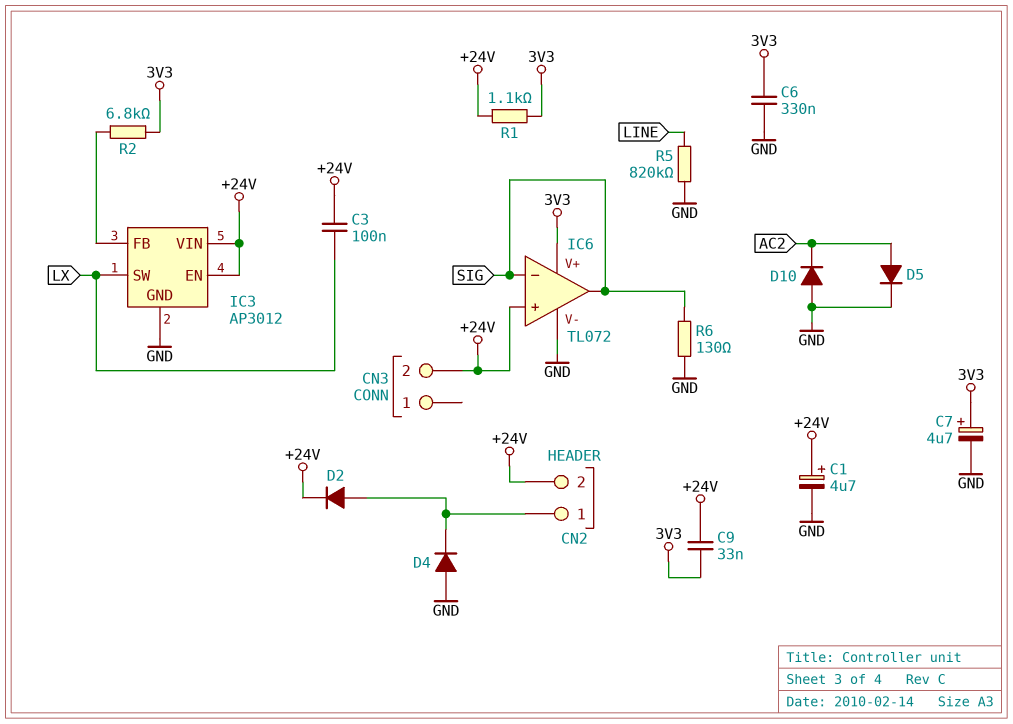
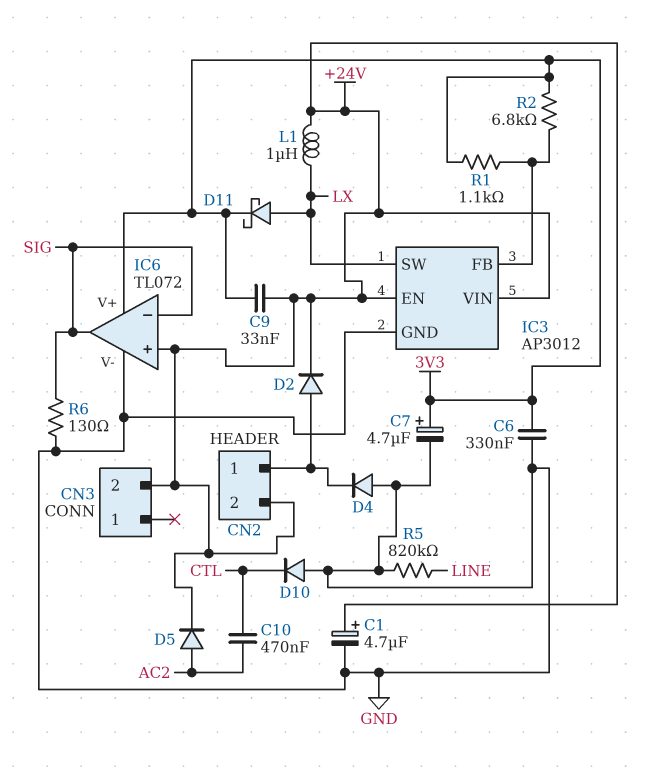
C3: 100nF (+24V, LX) -> none
C10: none -> 470nF (AC2, CTL)
D5: diode (A AC2, K GND) -> diode (A AC2, K +24V)
D10: diode (A GND, K AC2) -> diode (A GND, K CTL)
D11: none -> schottky (A LX, K 3V3)
L1: none -> 1uH (+24V, LX)
R1: 1.1k (+24V, 3V3) -> 1.1k (3V3, IC3/FB)

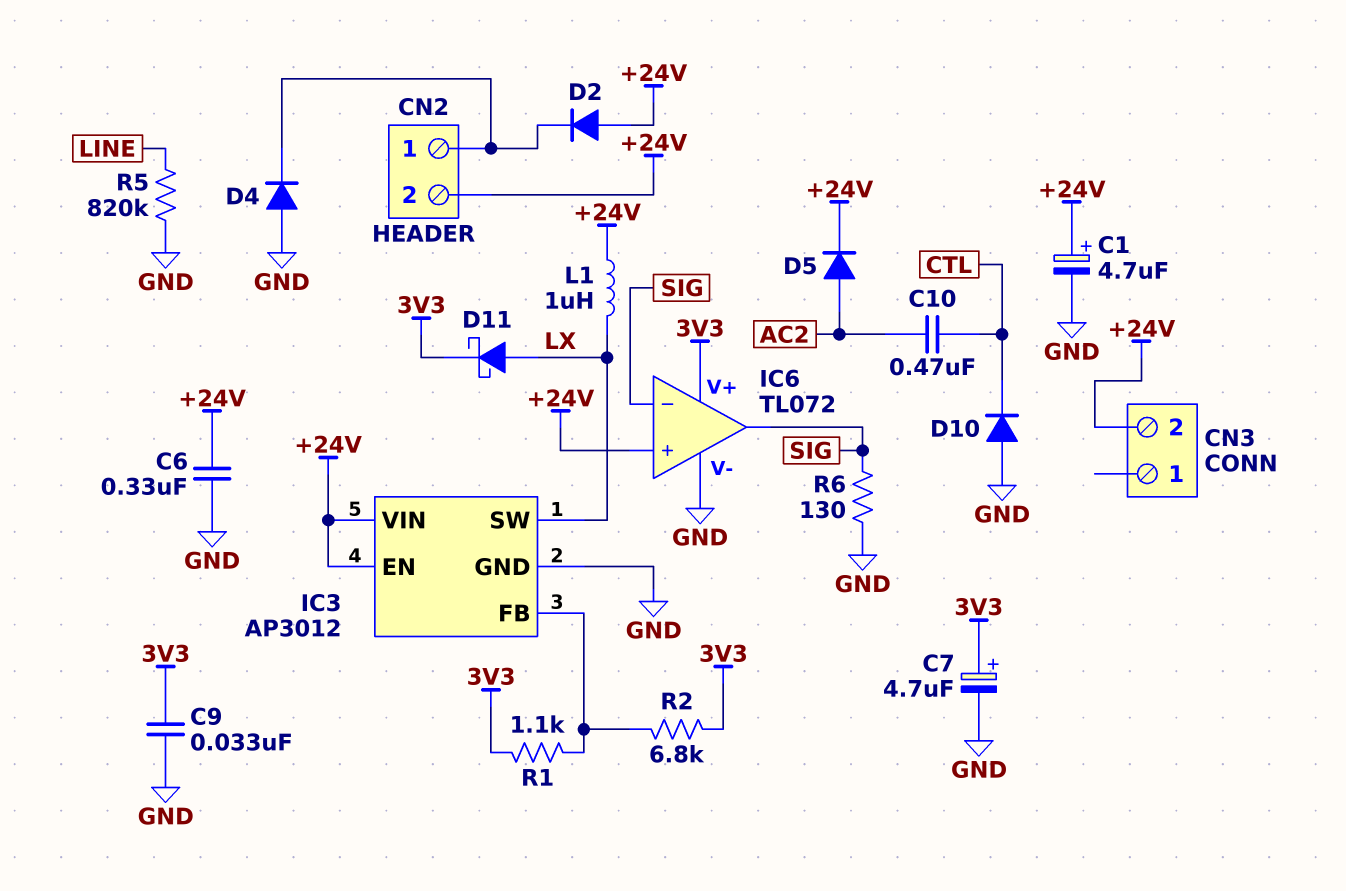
C6: 330nF (3V3, GND) -> 330nF (+24V, GND)
C9: 33nF (+24V, 3V3) -> 33nF (3V3, GND)
D2: diode (A CN2/1, K +24V) -> diode (A +24V, K CN2/1)

